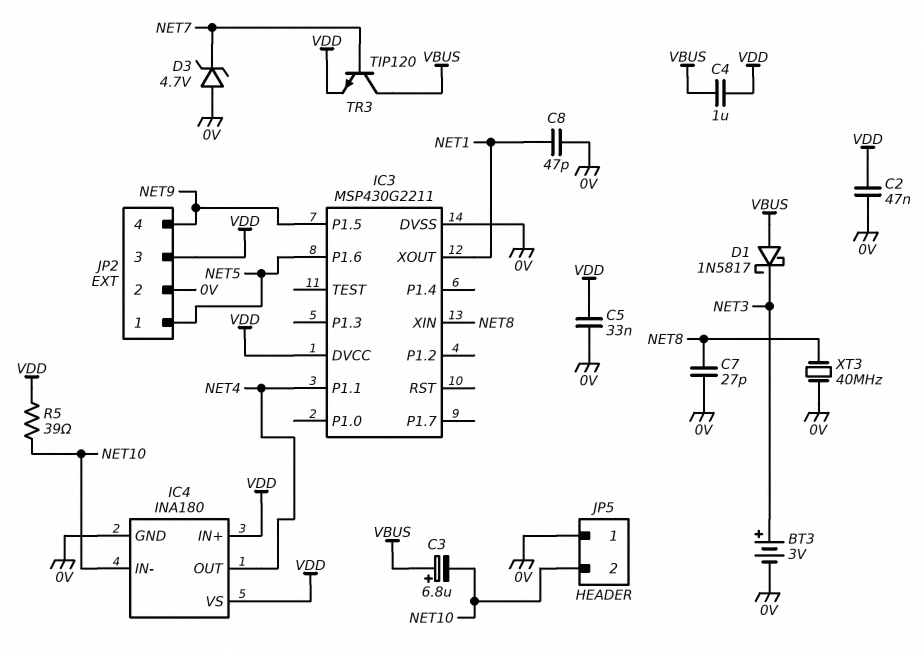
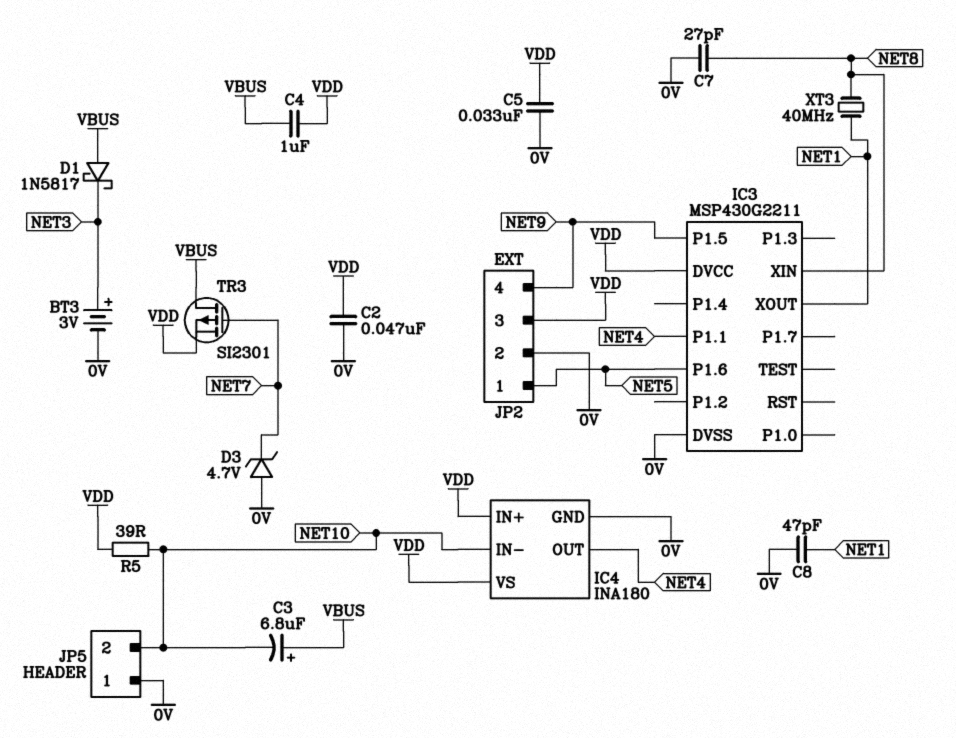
TR3: NPN TIP120 (B NET7, C VBUS, E VDD) -> PMOS SI2301 (G NET7, D VBUS, S VDD)
XT3: 40MHz (0V, NET8) -> 40MHz (NET1, NET8)

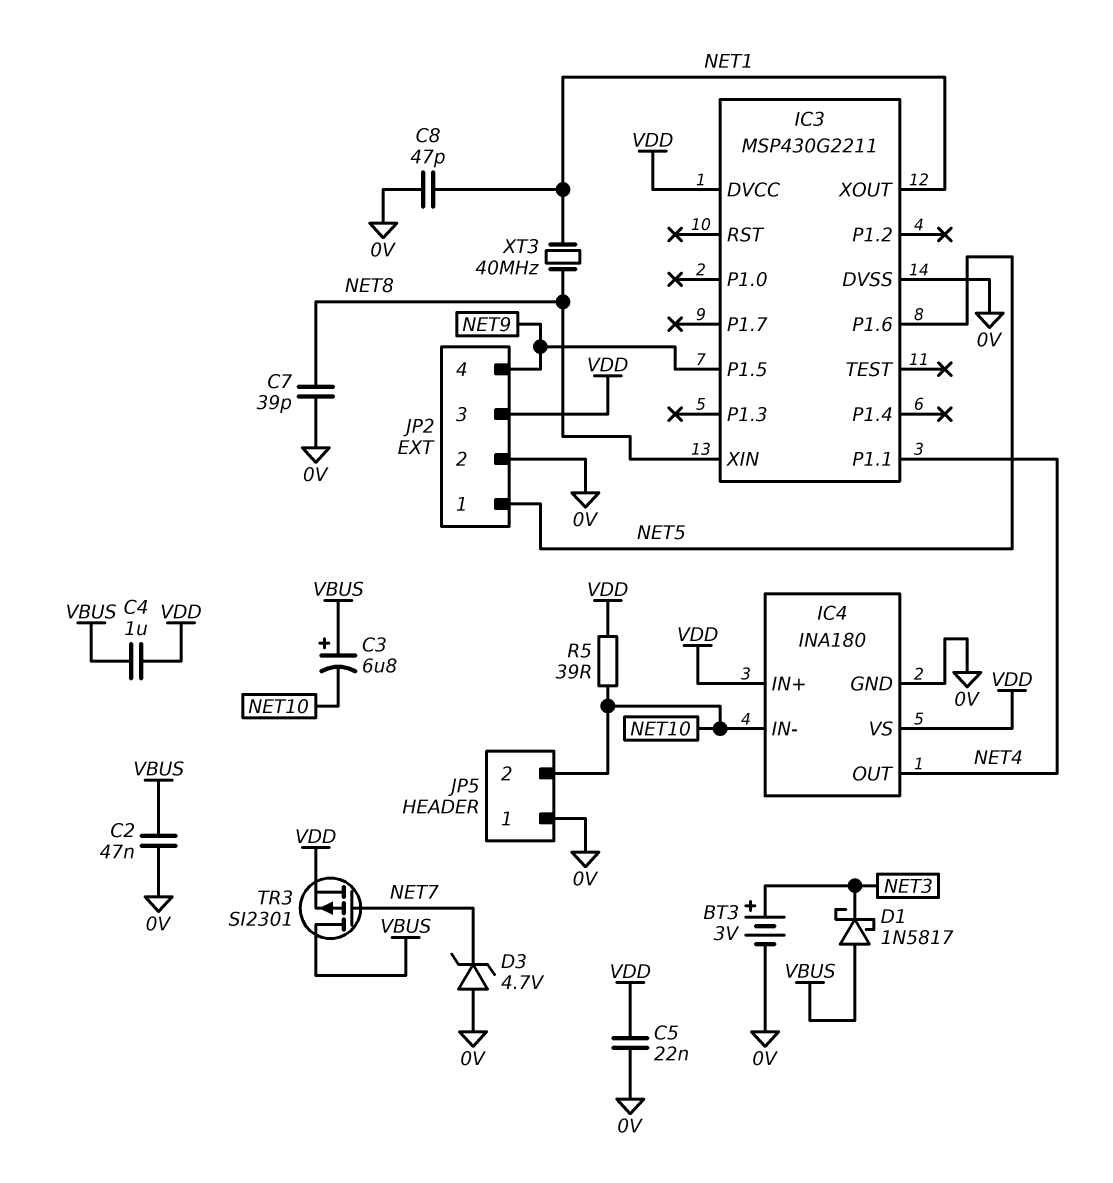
C2: 47nF (0V, VDD) -> 47nF (0V, VBUS)
C5: 33nF (0V, VDD) -> 22nF (0V, VDD)
C7: 27pF (0V, NET8) -> 39pF (0V, NET8)

